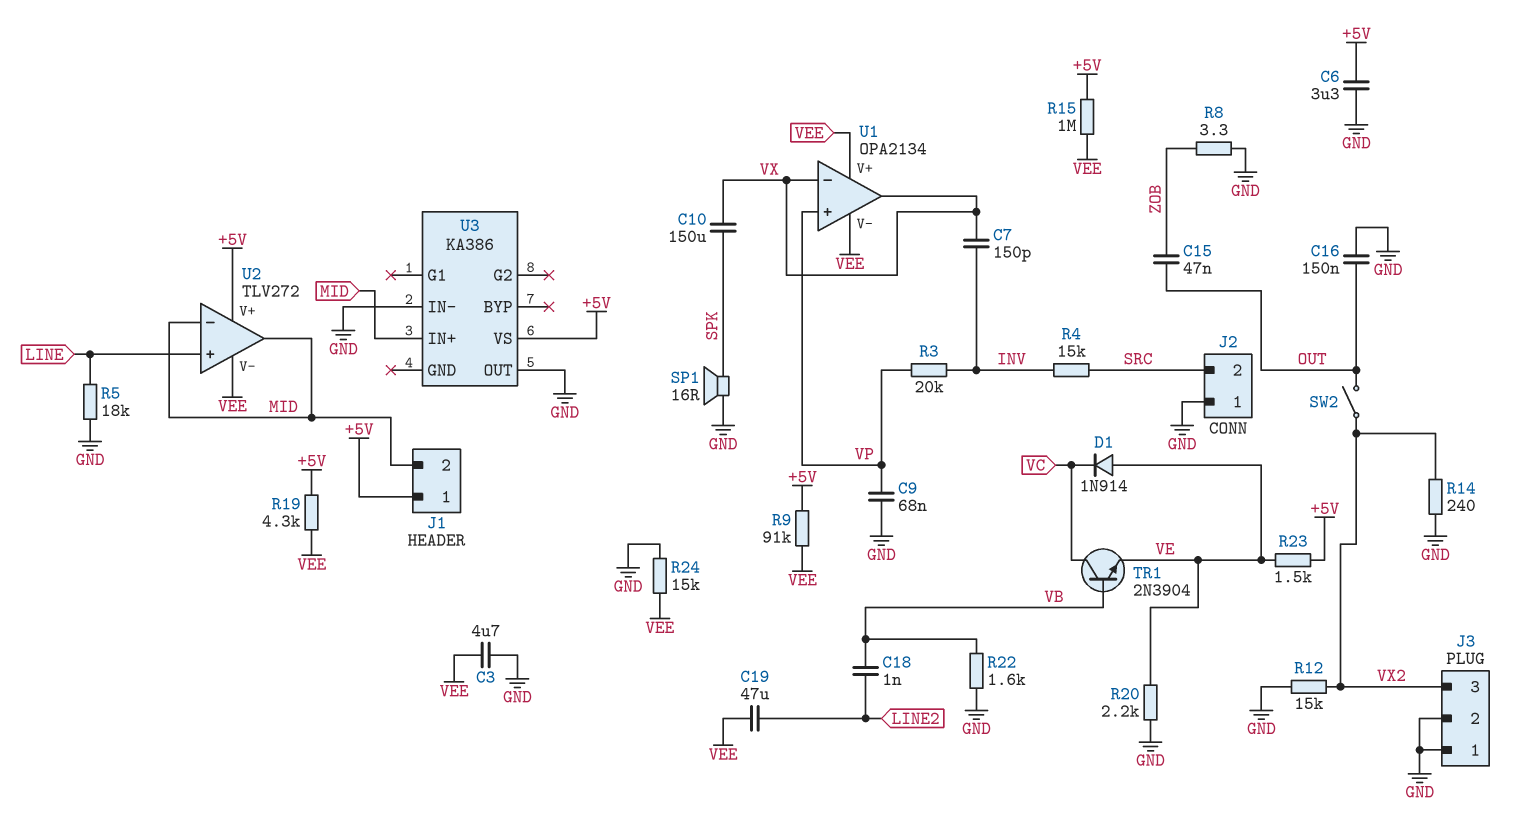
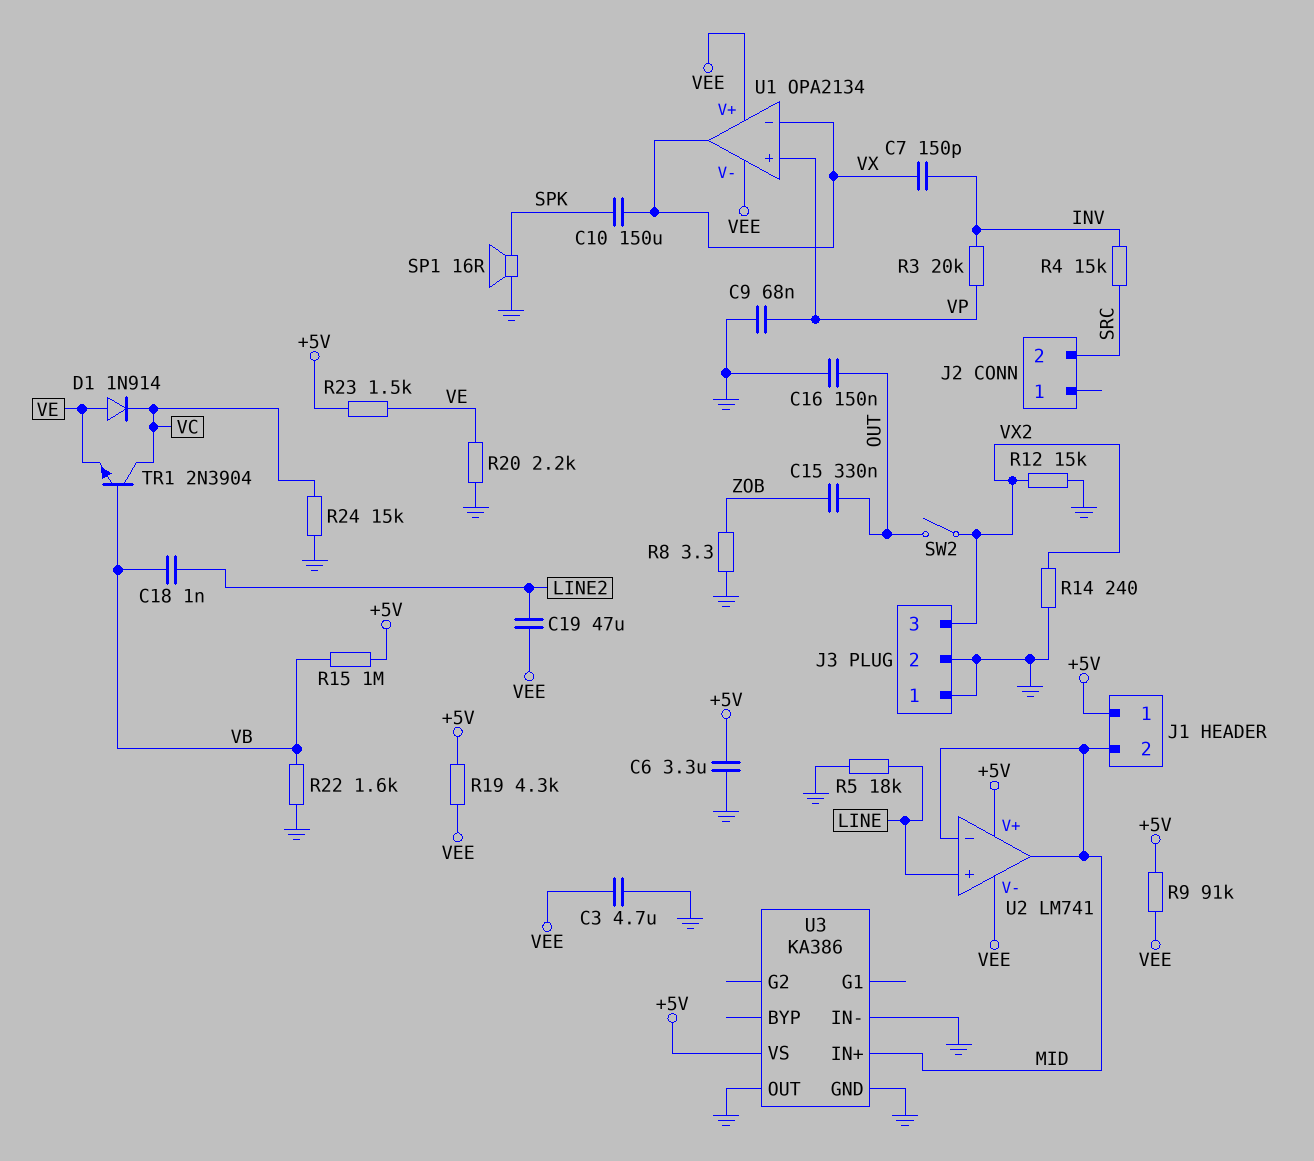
C15: 47nF (OUT, ZOB) -> 330nF (OUT, ZOB)
J2 pin 1: GND -> none
R15: 1M (+5V, VEE) -> 1M (+5V, VB)
R24: 15k (GND, VEE) -> 15k (GND, VC)
U2: TLV272 -> LM741
U3 pin GND: none -> GND

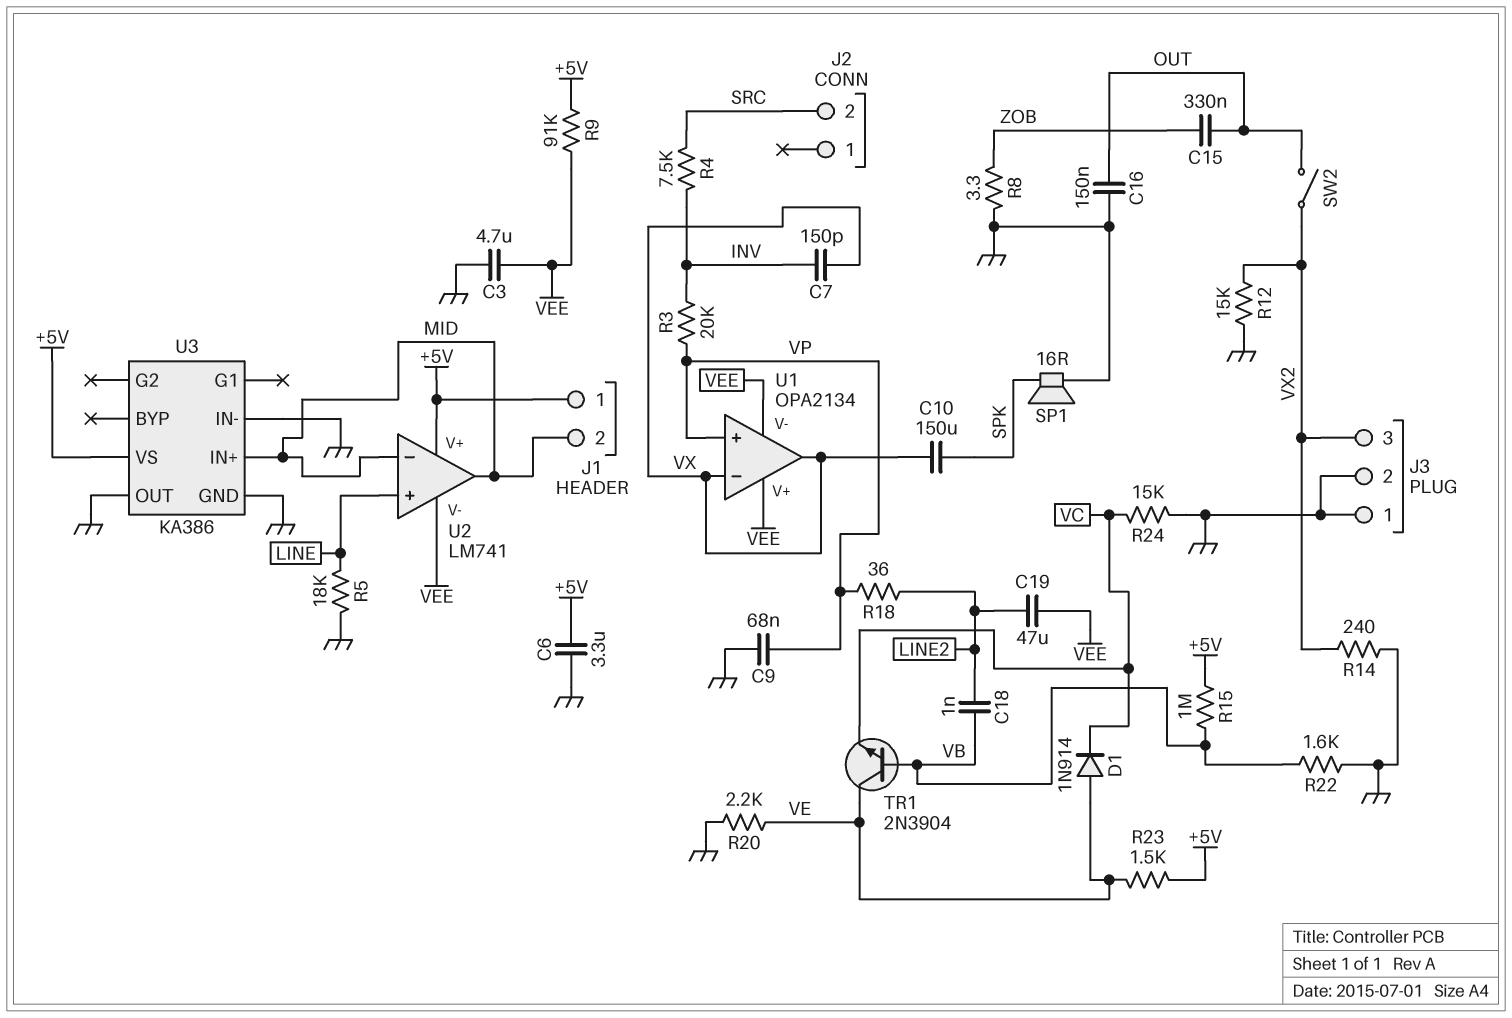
R4: 15k (INV, SRC) -> 7.5k (INV, SRC)
R18: none -> 36 (LINE2, VP)
R19: 4.3k (+5V, VEE) -> none
TR1: NPN 2N3904 (B VB, C VC, E VE) -> NPN 2N3904 (B VB, C VE, E VC)

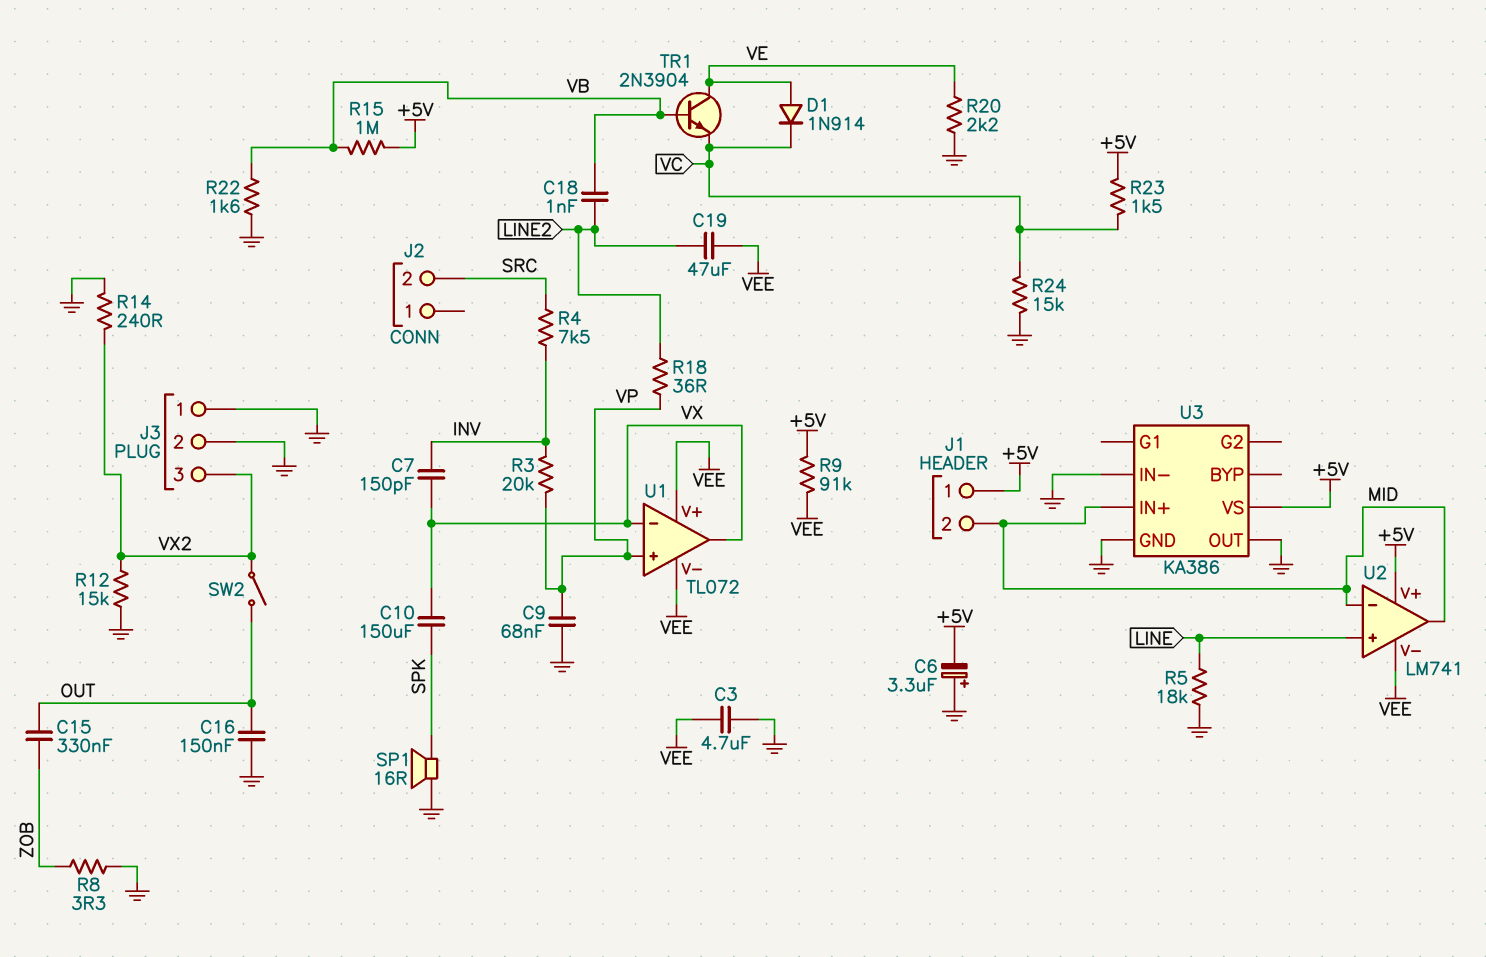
C6: 3.3uF (+5V, GND) -> 3.3uF (plus GND, minus +5V)
R23: 1.5k (+5V, VE) -> 1.5k (+5V, VC)
U1: OPA2134 -> TL072

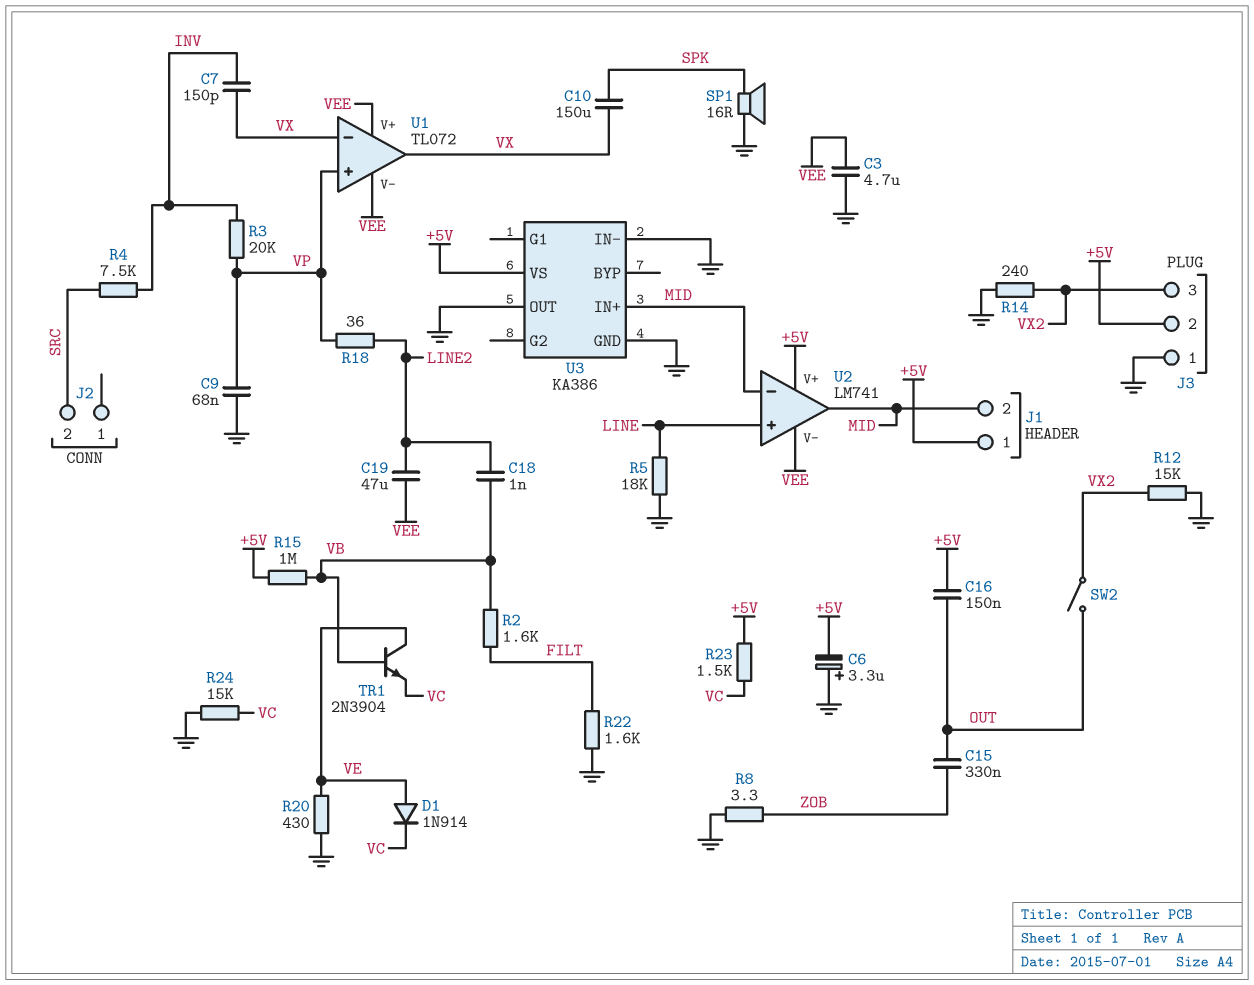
C16: 150nF (GND, OUT) -> 150nF (+5V, OUT)
J3 pin 2: GND -> +5V
R2: none -> 1.6k (FILT, VB)
R9: 91k (+5V, VEE) -> none
R20: 2.2k (GND, VE) -> 430 (GND, VE)
R22: 1.6k (GND, VB) -> 1.6k (FILT, GND)

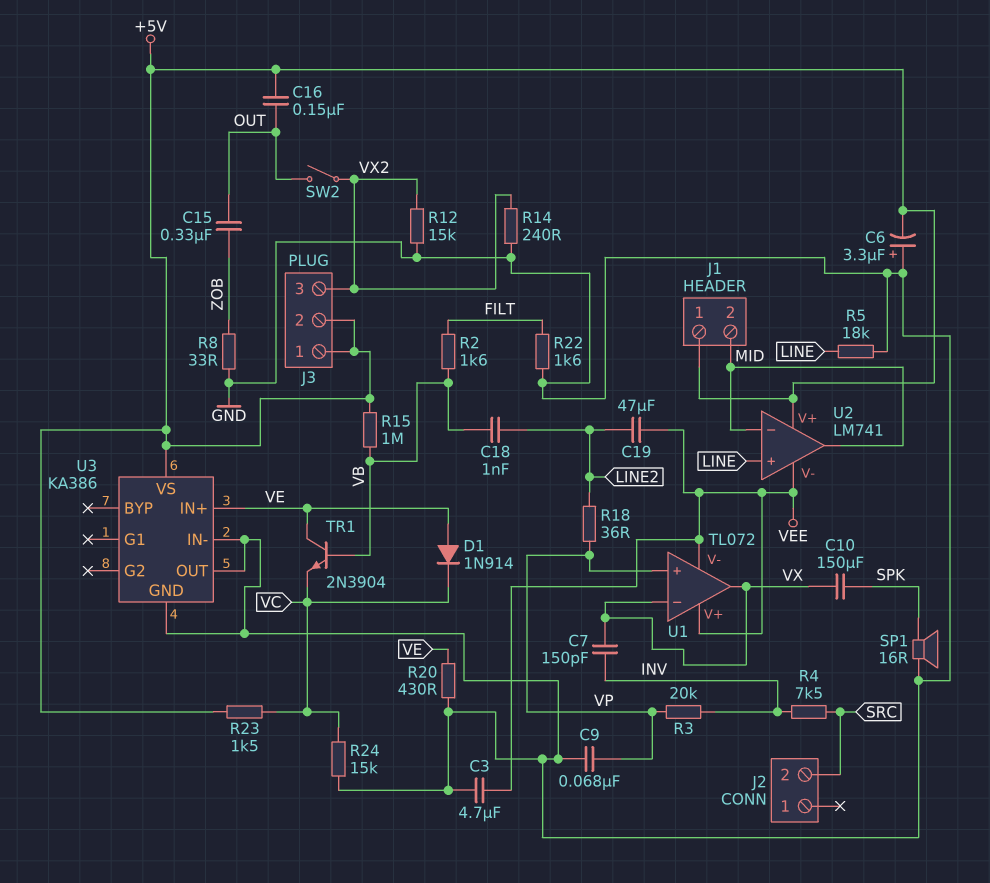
J3 pin 1: GND -> +5V
R8: 3.3 (GND, ZOB) -> 33 (GND, ZOB)
U3 pin IN+: MID -> VE

